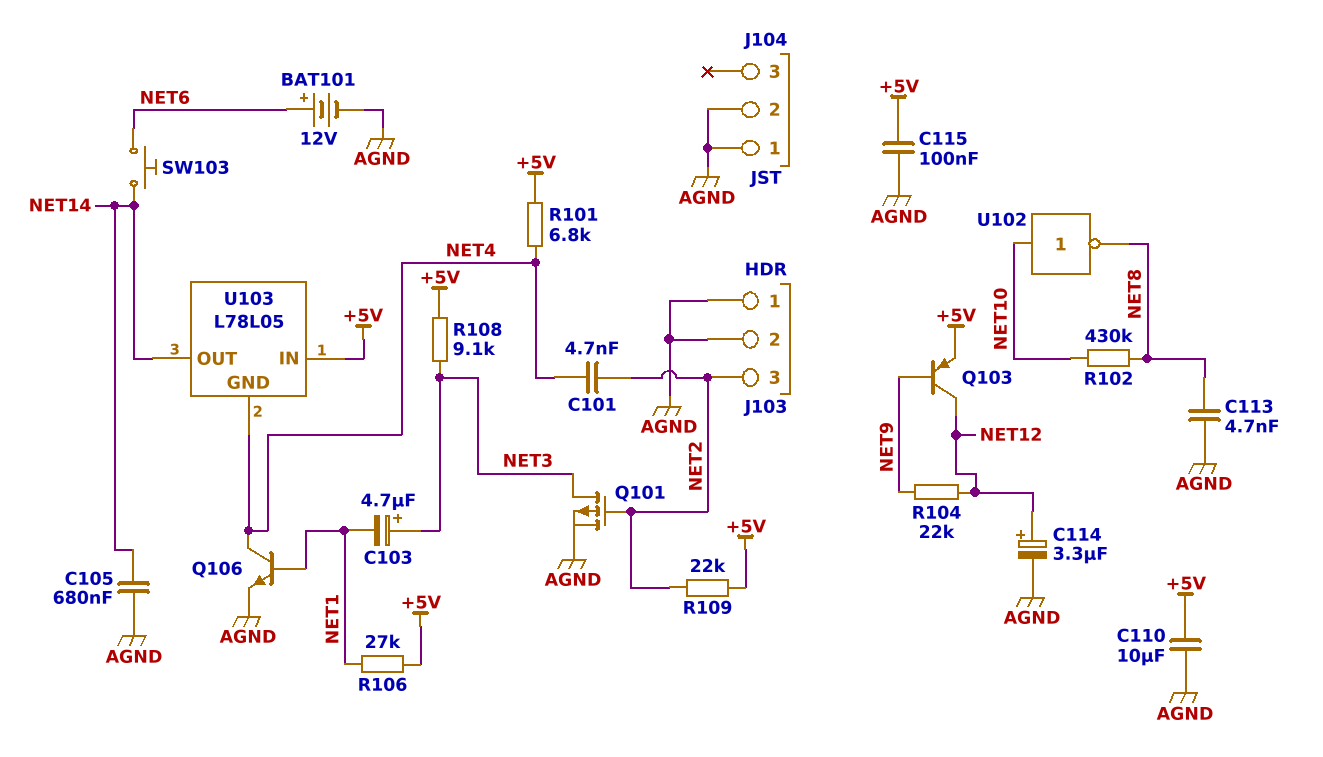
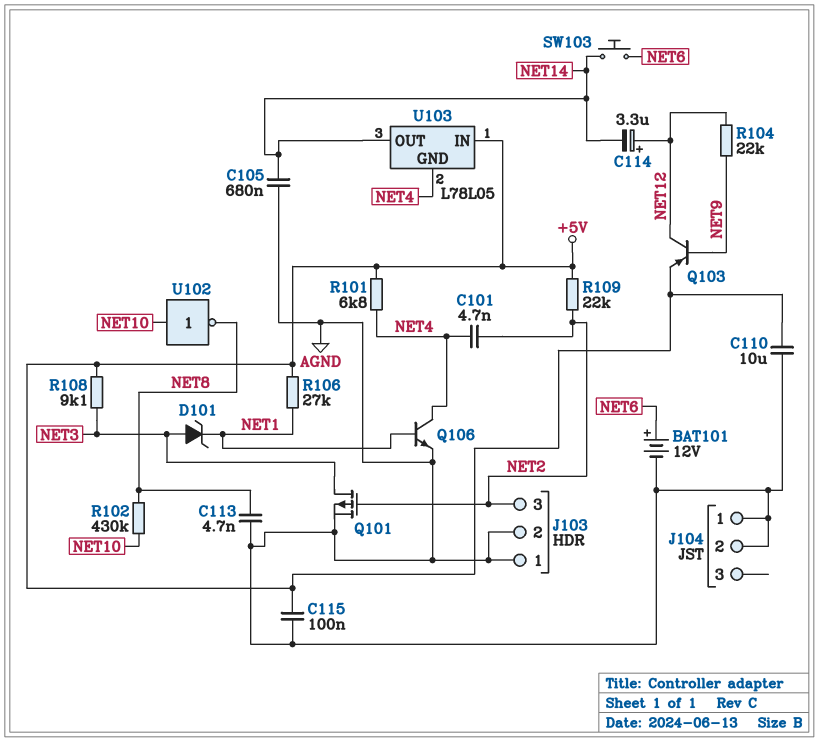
C103: 4.7uF (plus NET3, minus NET1) -> none
C114: 3.3uF (plus NET12, minus AGND) -> 3.3uF (plus NET12, minus NET14)
D101: none -> zener (A NET3, K NET1)

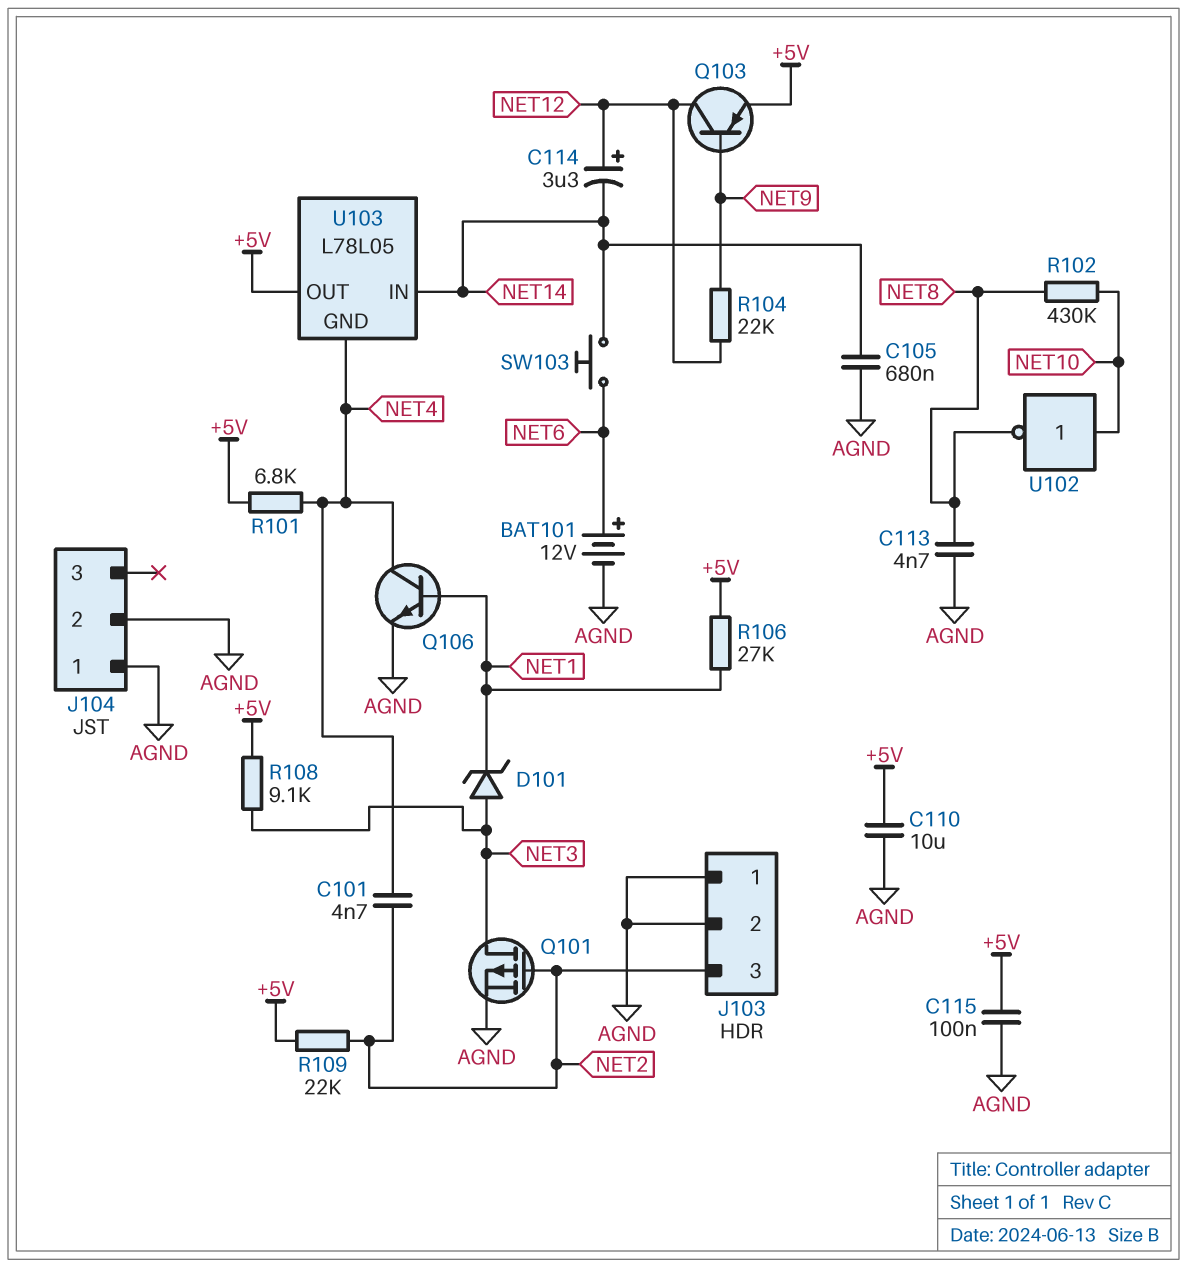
U103 pin IN: +5V -> NET14
U103 pin OUT: NET14 -> +5V

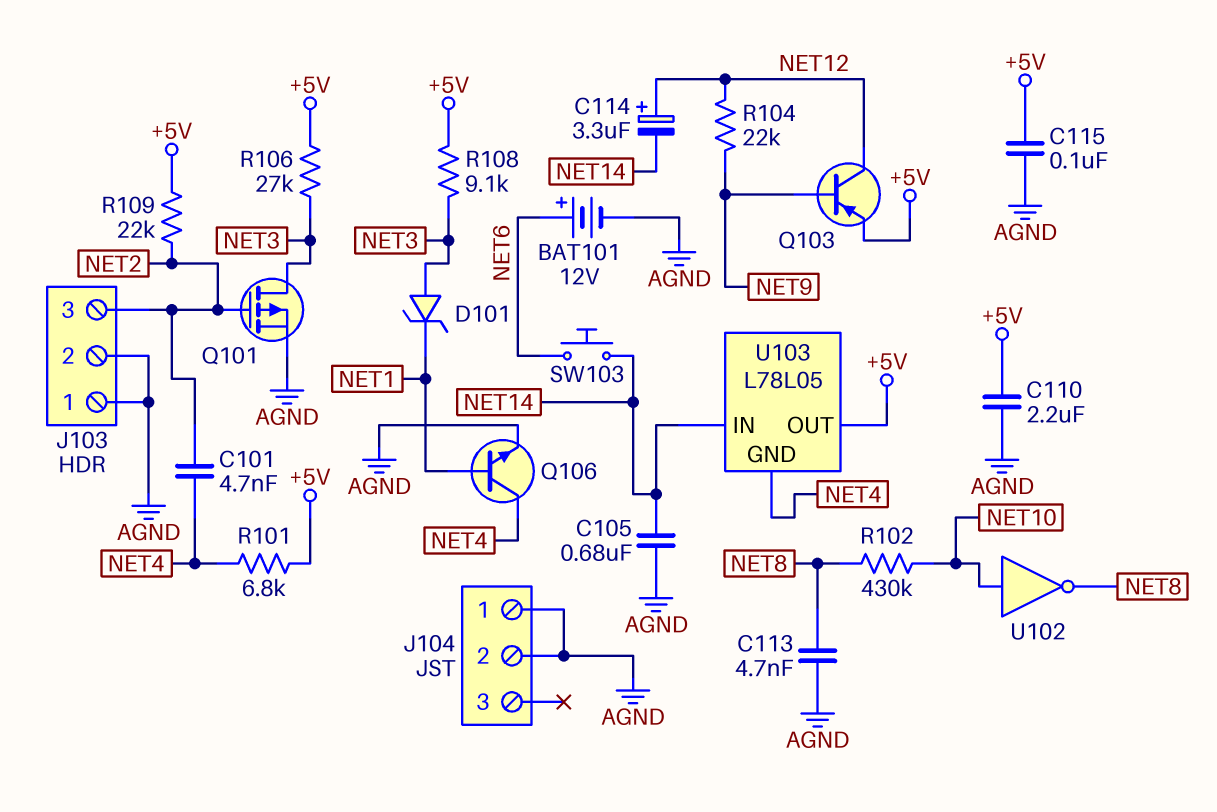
C110: 10uF (+5V, AGND) -> 2.2uF (+5V, AGND)
R106: 27k (+5V, NET1) -> 27k (+5V, NET3)

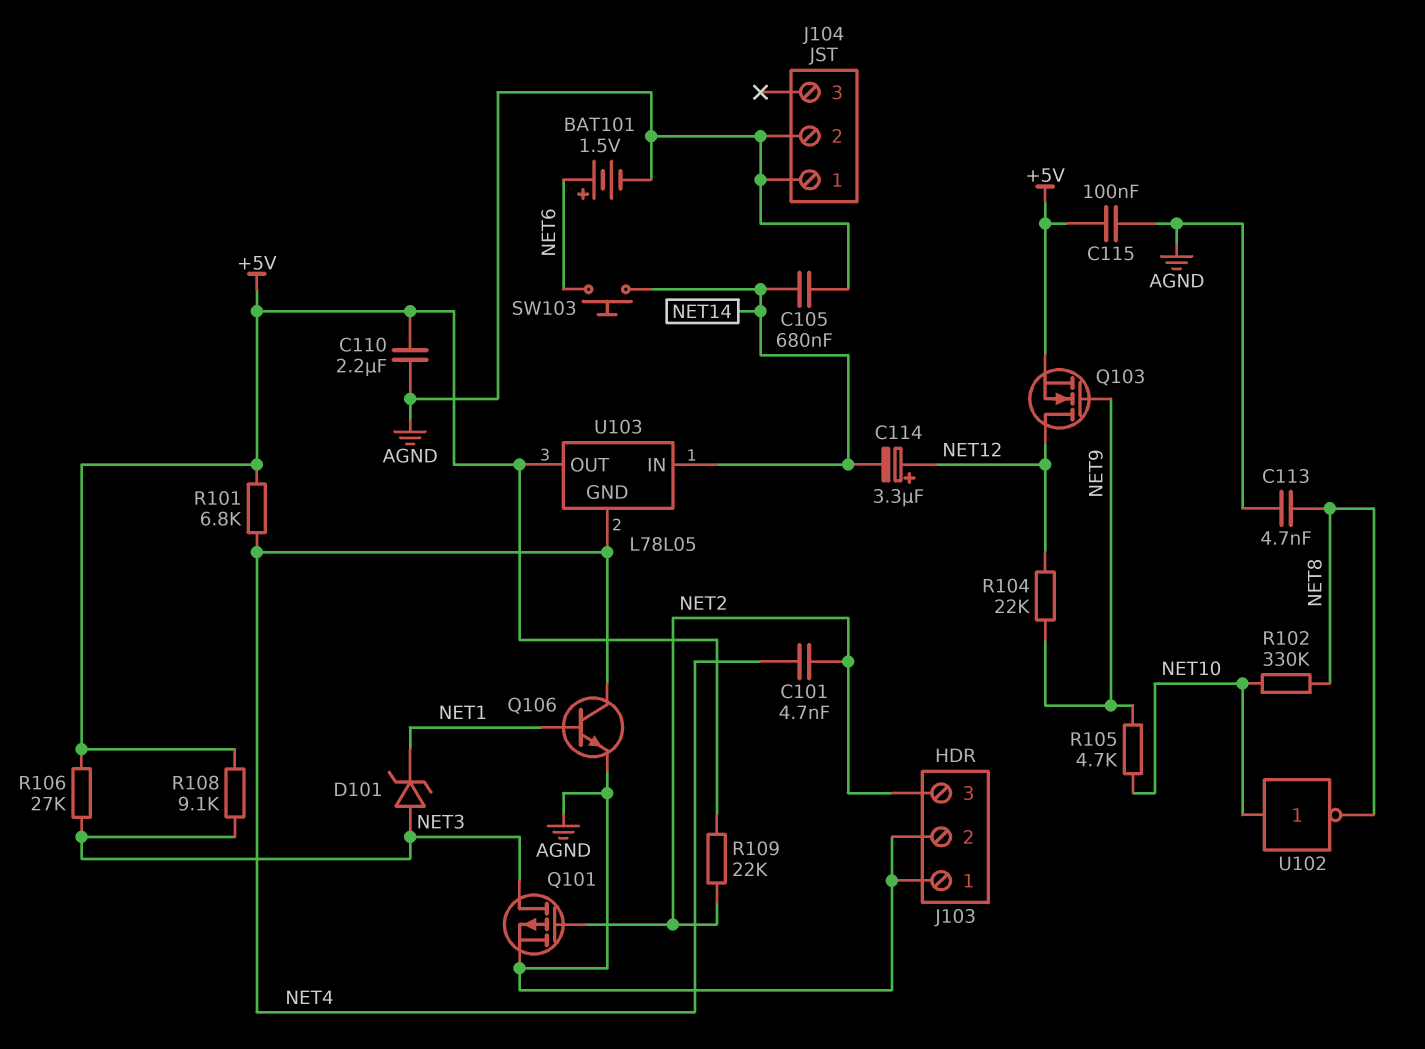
BAT101: 12V (plus NET6, minus AGND) -> 1.5V (plus NET6, minus AGND)
Q103: PNP (B NET9, C NET12, E +5V) -> NMOS (G NET9, D NET12, S +5V)
R102: 430k (NET8, NET10) -> 330k (NET8, NET10)
R105: none -> 4.7k (NET9, NET10)

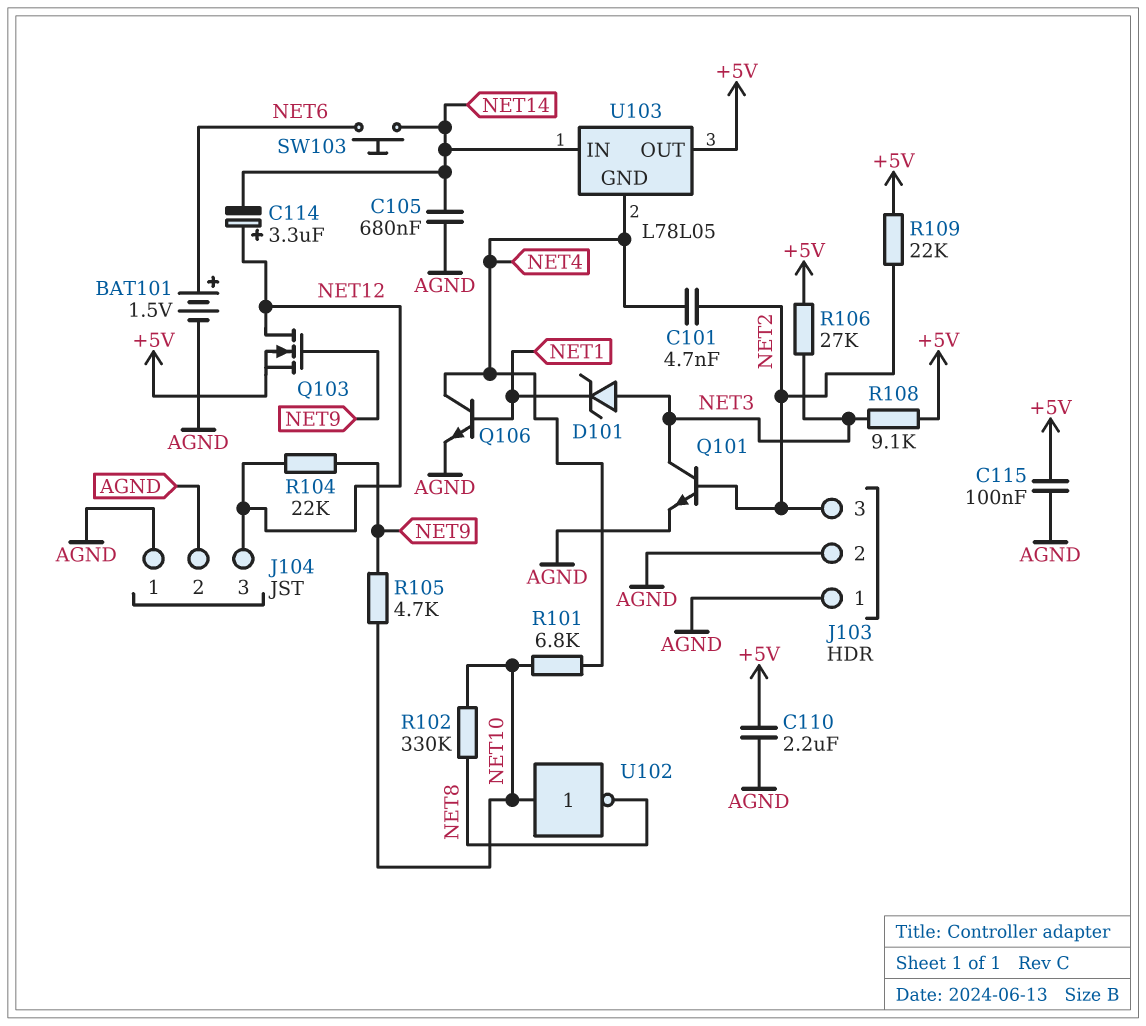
C113: 4.7nF (AGND, NET8) -> none
J104 pin 3: none -> NET12
Q101: PMOS (G NET2, D NET3, S AGND) -> NPN (B NET2, C NET3, E AGND)
R101: 6.8k (+5V, NET4) -> 6.8k (NET4, NET10)

